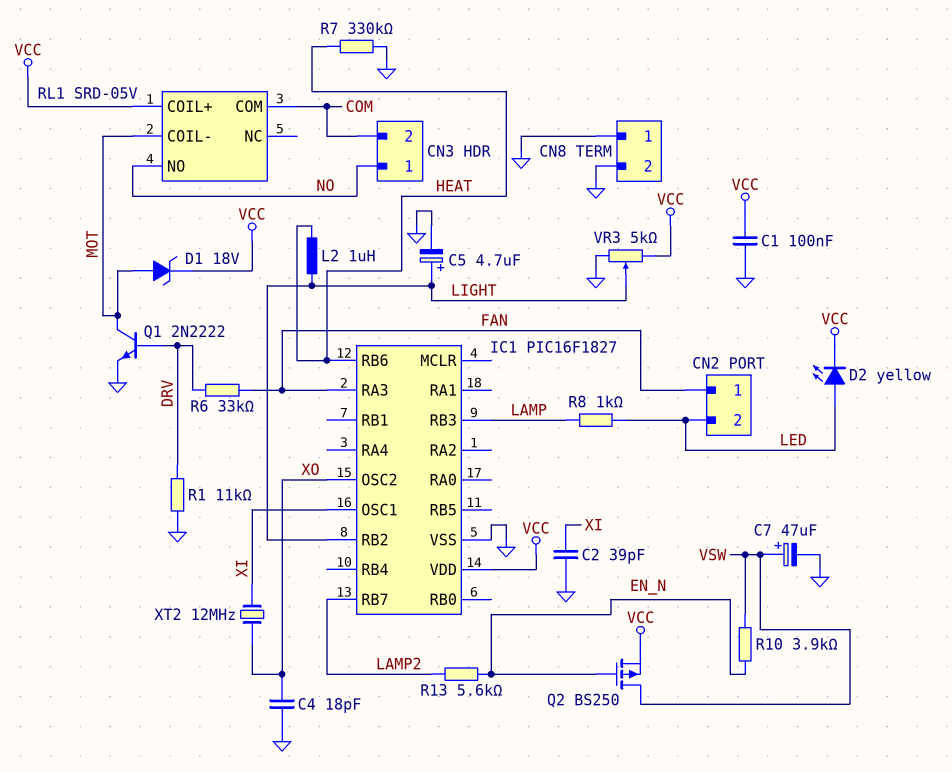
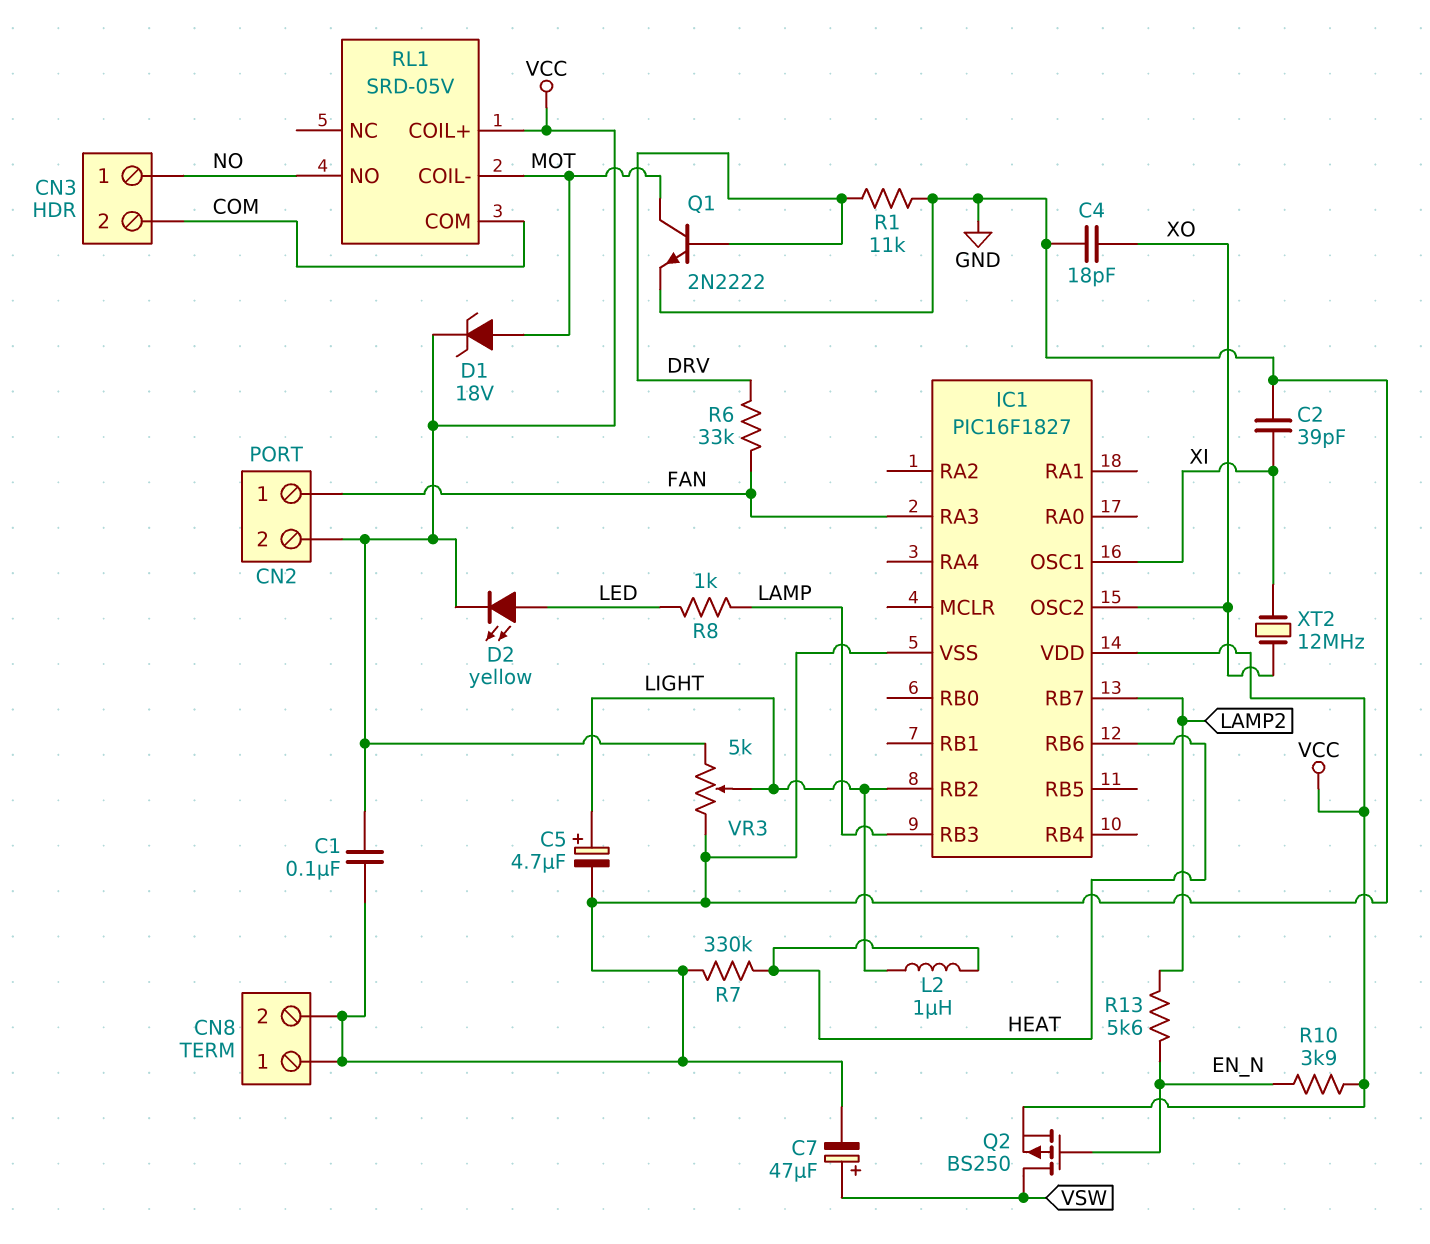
CN2 pin 2: LED -> VCC
R10: 3.9k (EN_N, VSW) -> 3.9k (EN_N, VCC)

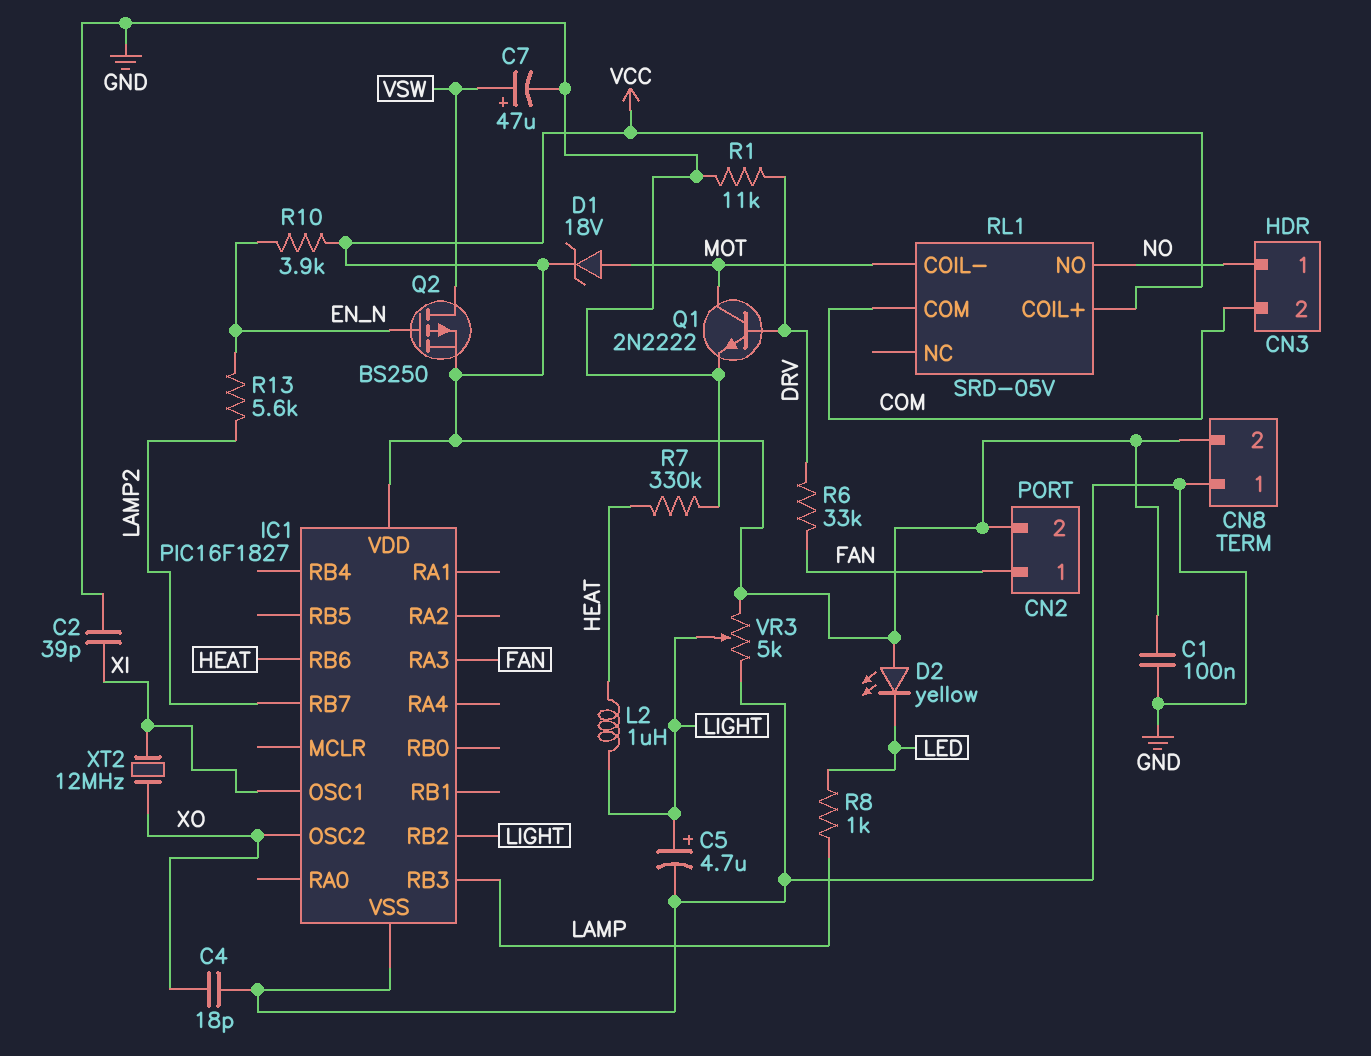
CN8 pin 2: GND -> VCC
D2: LED yellow (A LED, K VCC) -> LED yellow (A VCC, K LED)

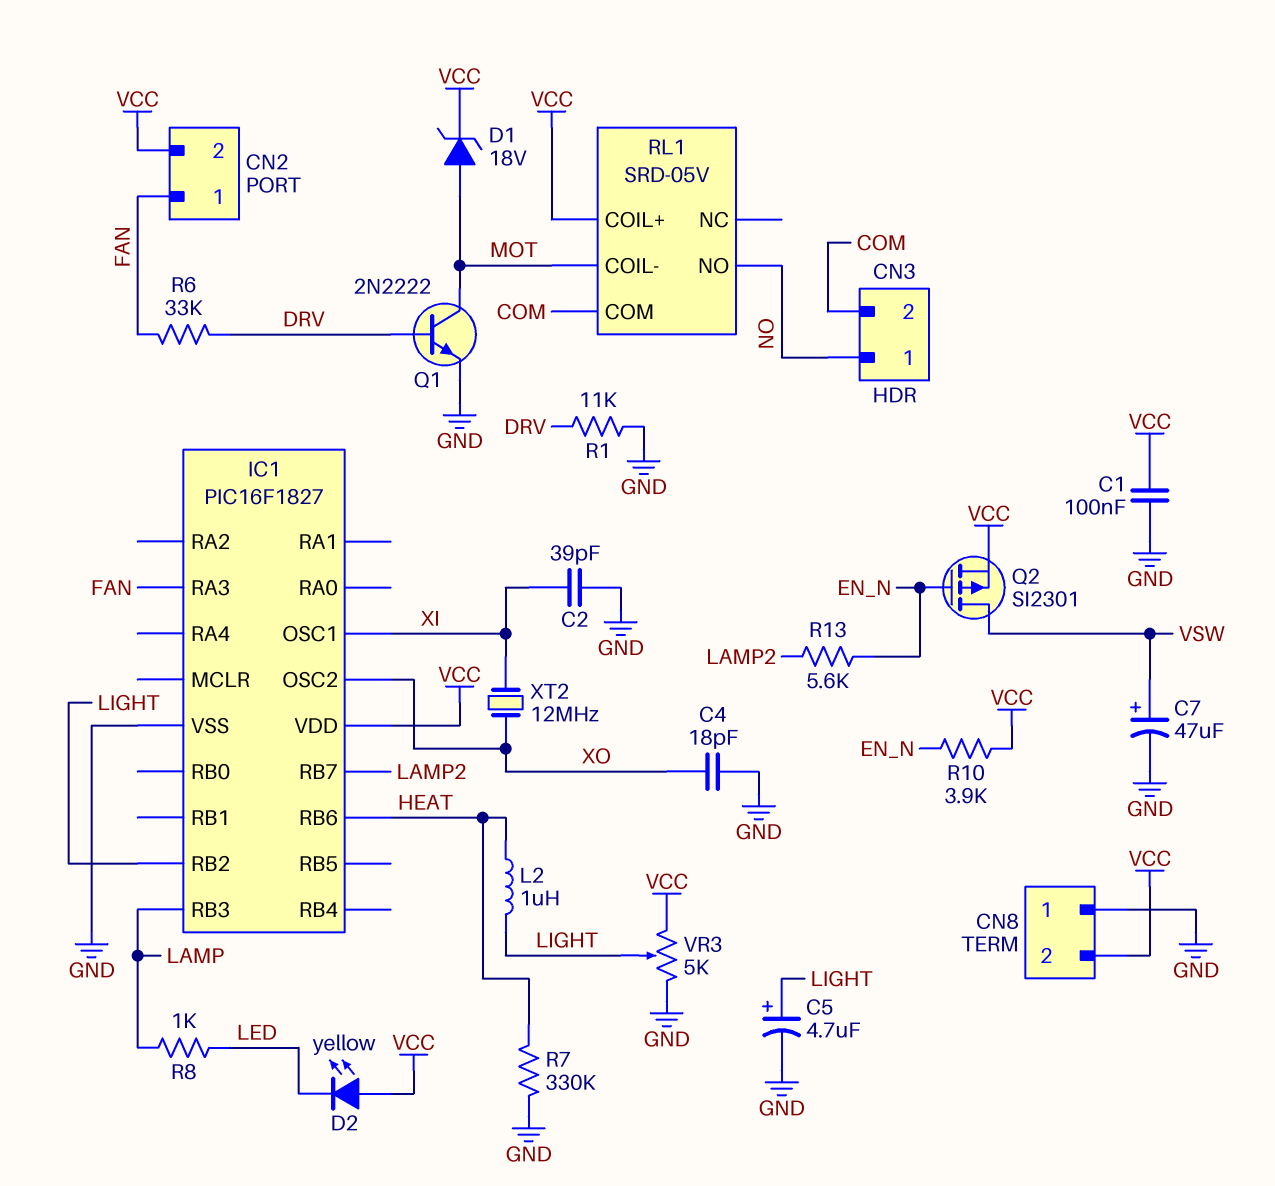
Q2: PMOS BS250 (G EN_N, D VSW, S VCC) -> PMOS SI2301 (G EN_N, D VSW, S VCC)

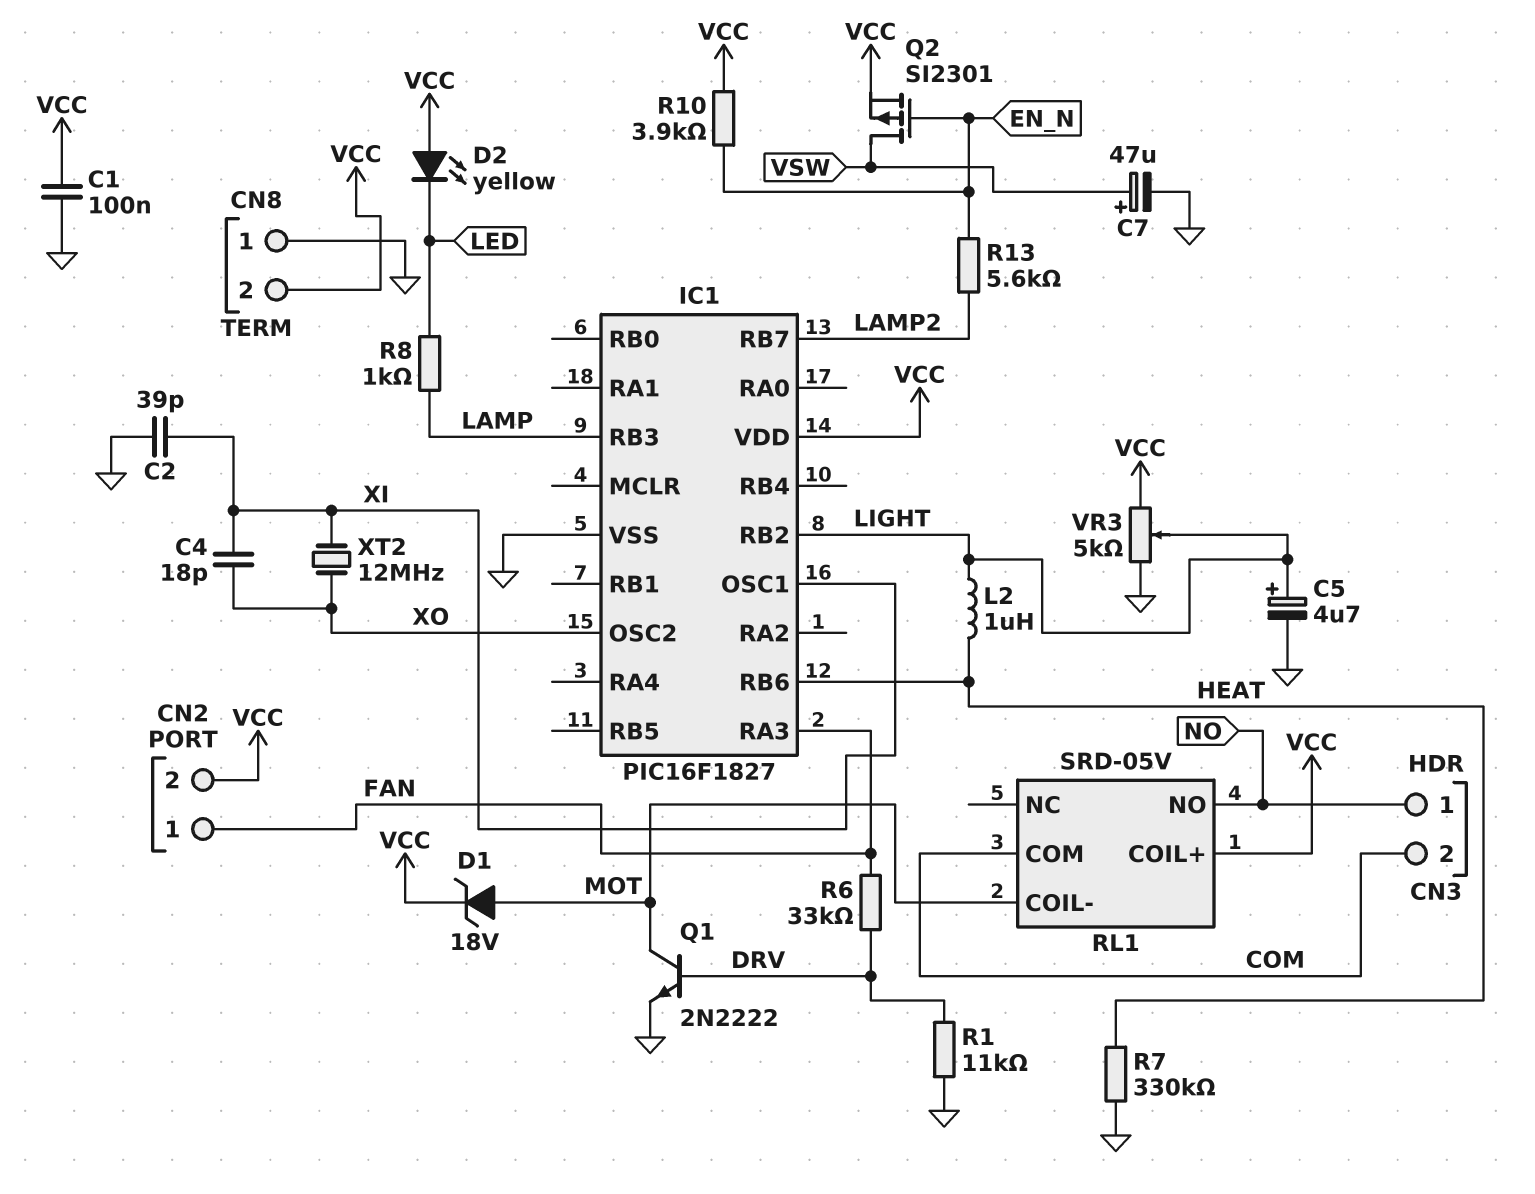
C4: 18pF (GND, XO) -> 18pF (XI, XO)

